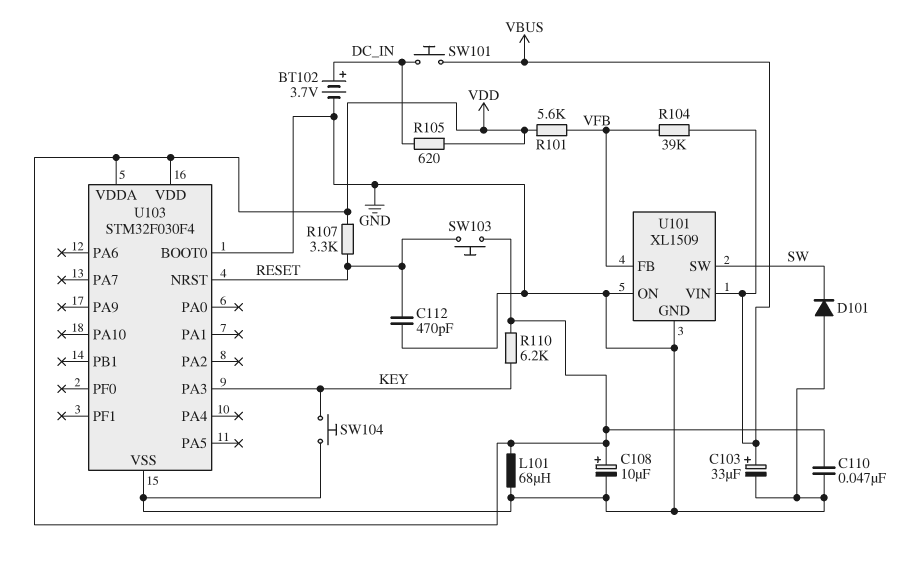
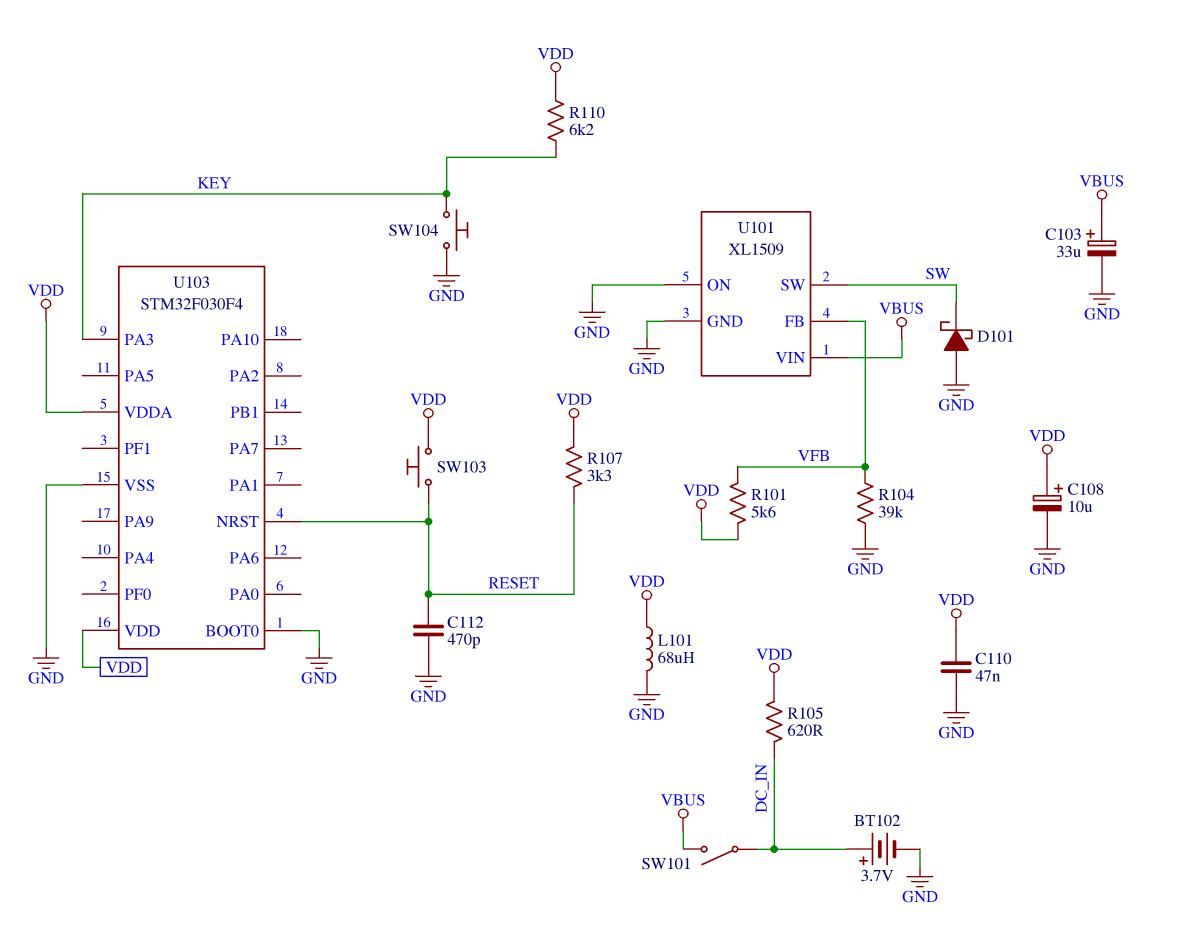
D101: diode (A GND, K SW) -> schottky (A GND, K SW)
R104: 39k (VBUS, VFB) -> 39k (GND, VFB)
SW101: button (DC_IN, VBUS) -> switch (DC_IN, VBUS)

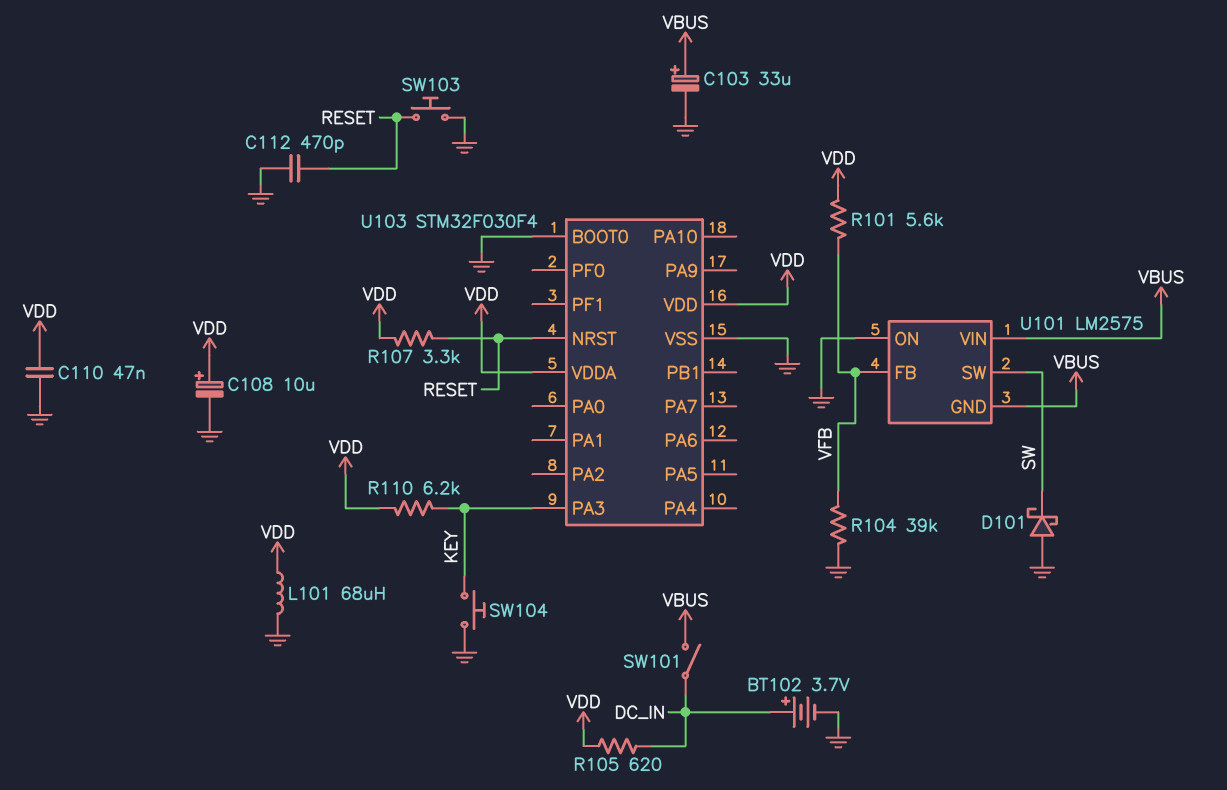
SW103: button (RESET, VDD) -> button (GND, RESET)
U101: XL1509 -> LM2575
U101 pin GND: GND -> VBUS

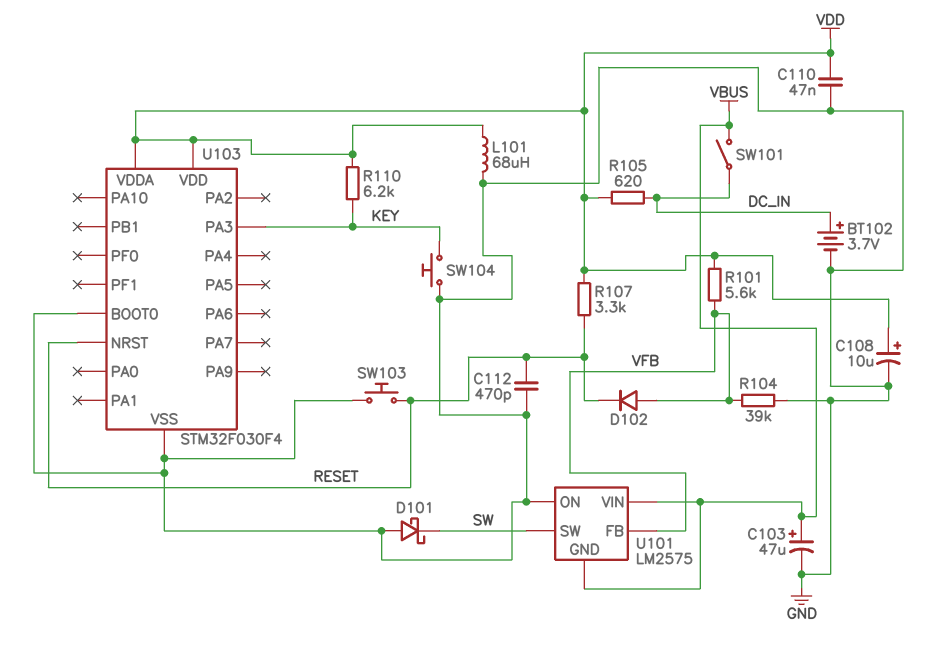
C103: 33uF (plus VBUS, minus GND) -> 47uF (plus VBUS, minus GND)
D102: none -> diode (A VFB, K RESET)

